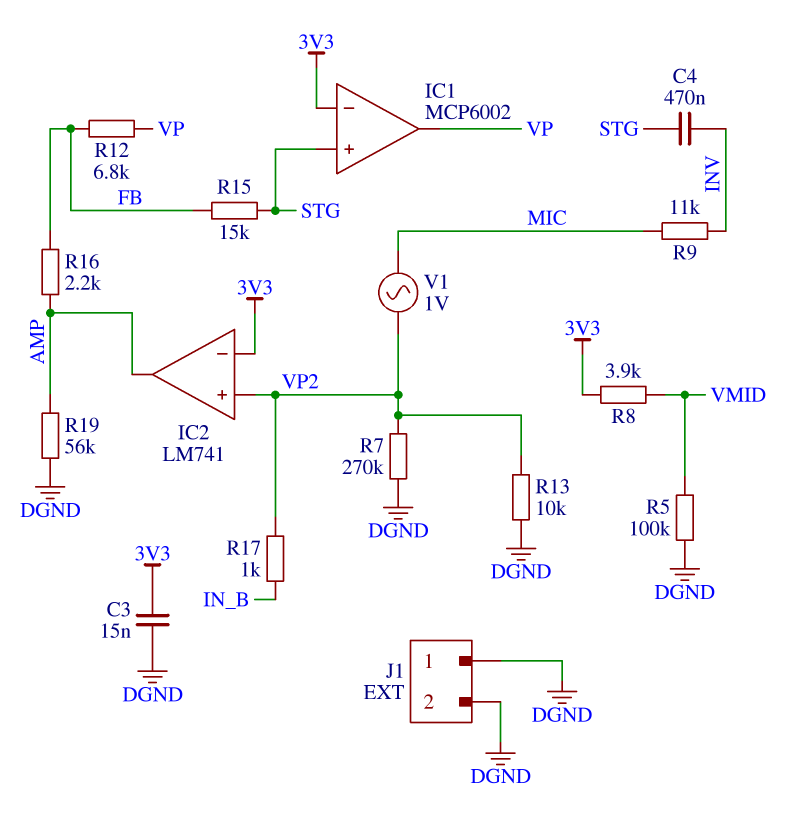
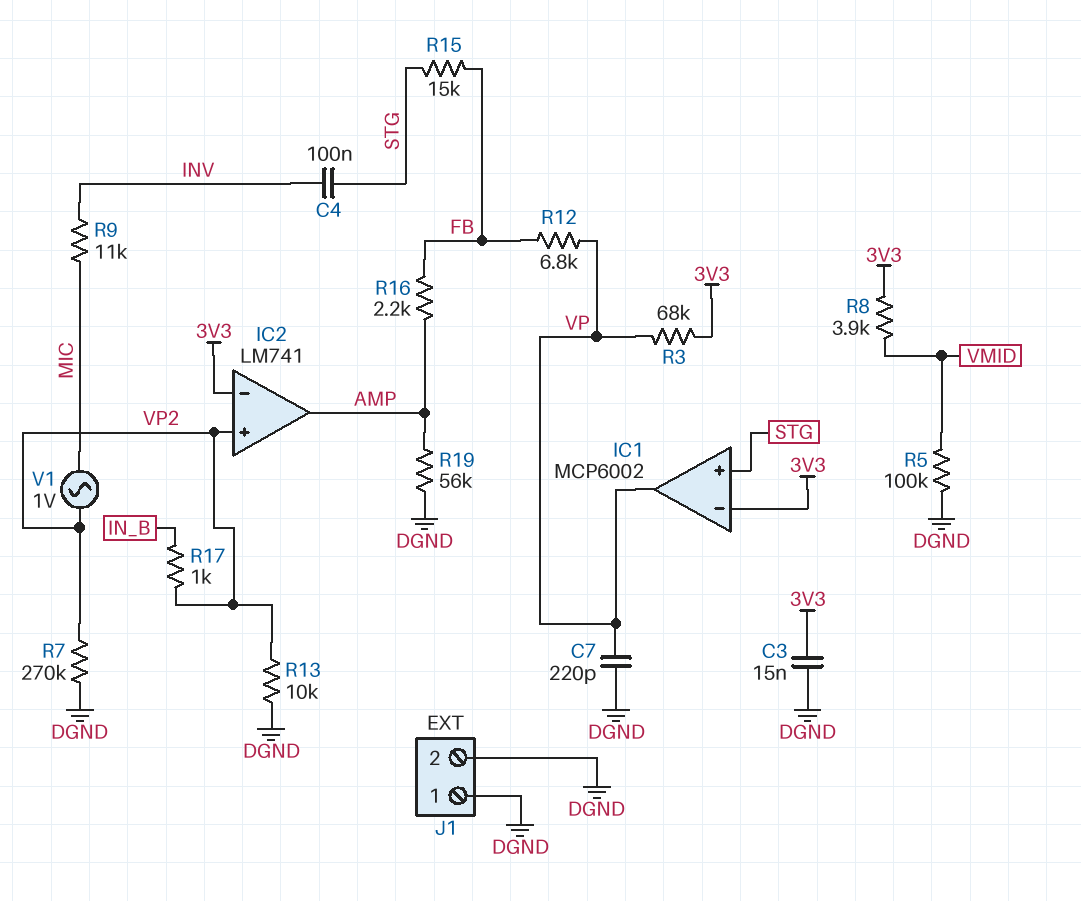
C4: 470nF (INV, STG) -> 100nF (INV, STG)
C7: none -> 220pF (DGND, VP)
R3: none -> 68k (3V3, VP)

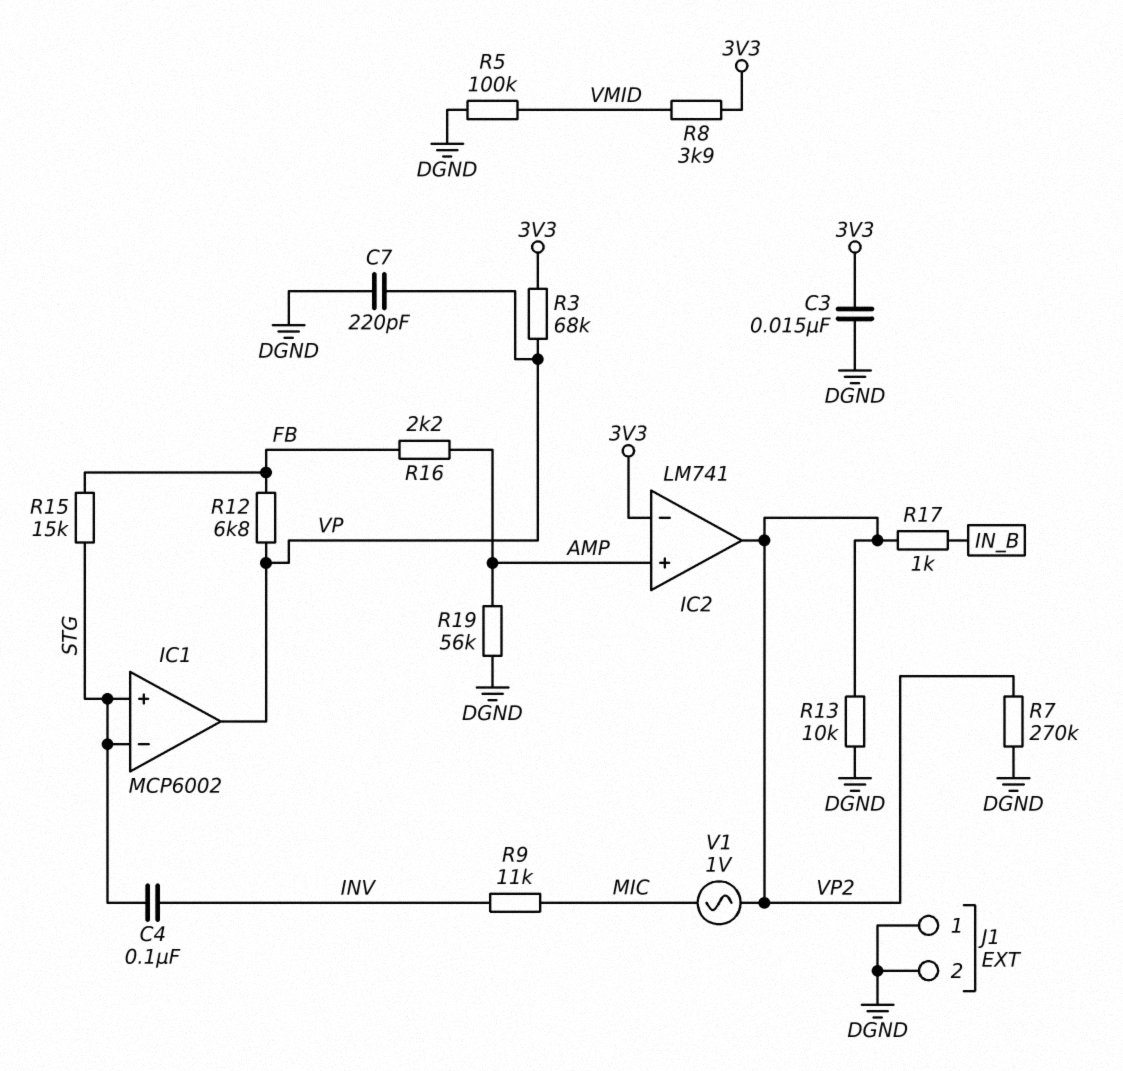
IC1 pin in-: 3V3 -> STG
IC2 pin in+: VP2 -> AMP
IC2 pin out: AMP -> VP2

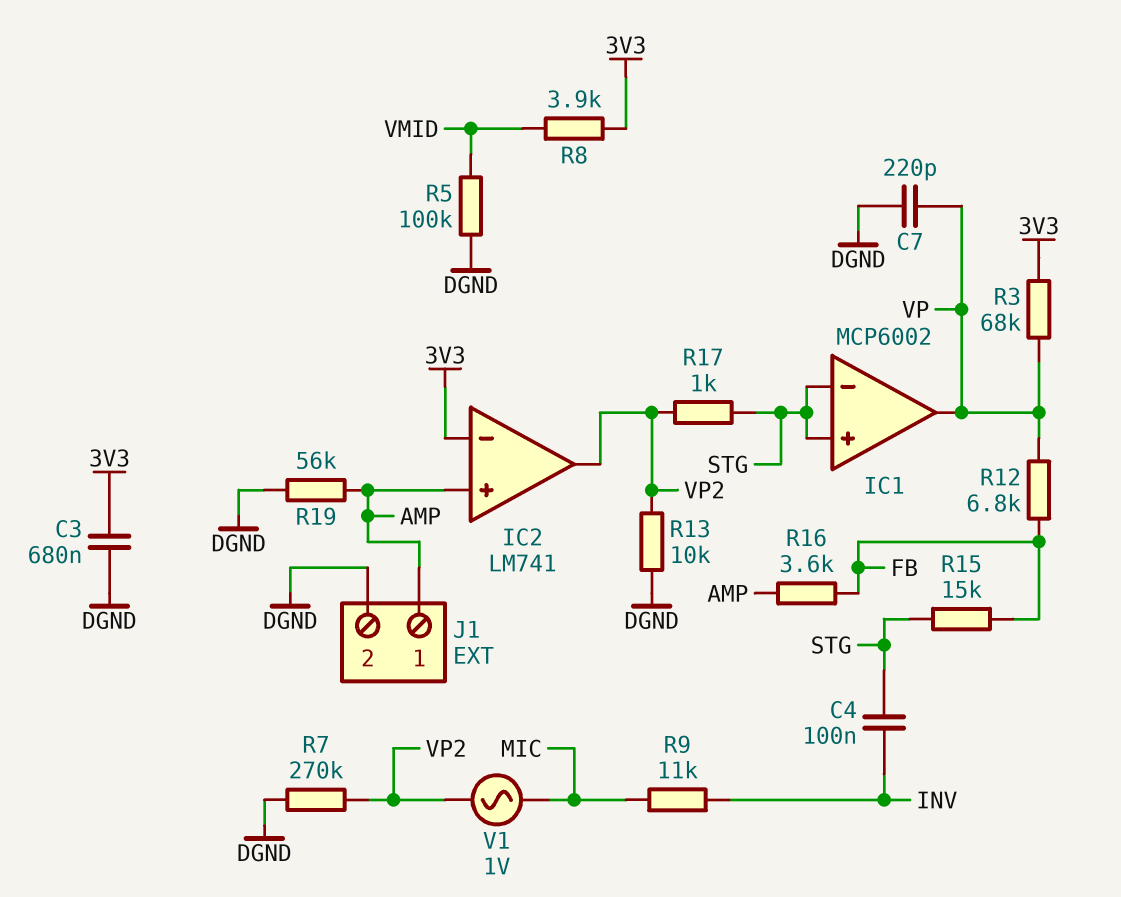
C3: 15nF (3V3, DGND) -> 680nF (3V3, DGND)
J1 pin 1: DGND -> AMP
R16: 2.2k (AMP, FB) -> 3.6k (AMP, FB)
R17: 1k (IN_B, VP2) -> 1k (STG, VP2)

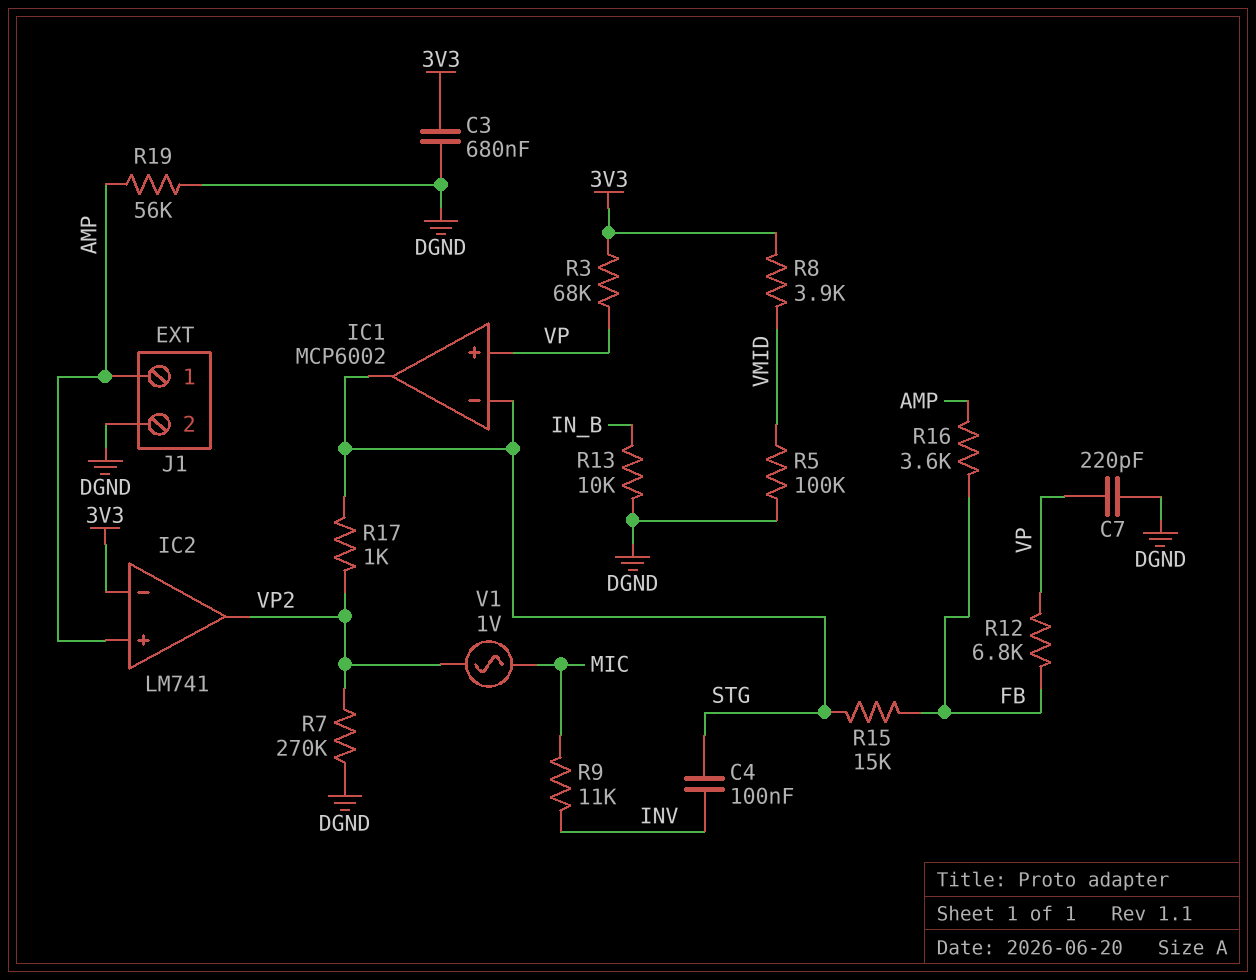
IC1 pin in+: STG -> VP
IC1 pin out: VP -> STG
R13: 10k (DGND, VP2) -> 10k (DGND, IN_B)

